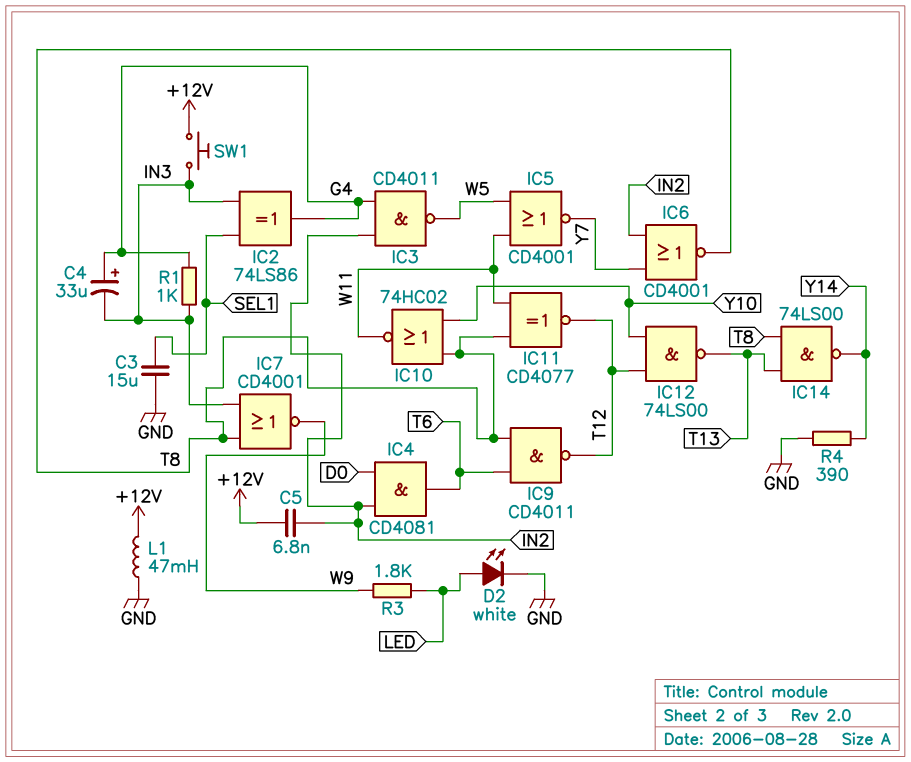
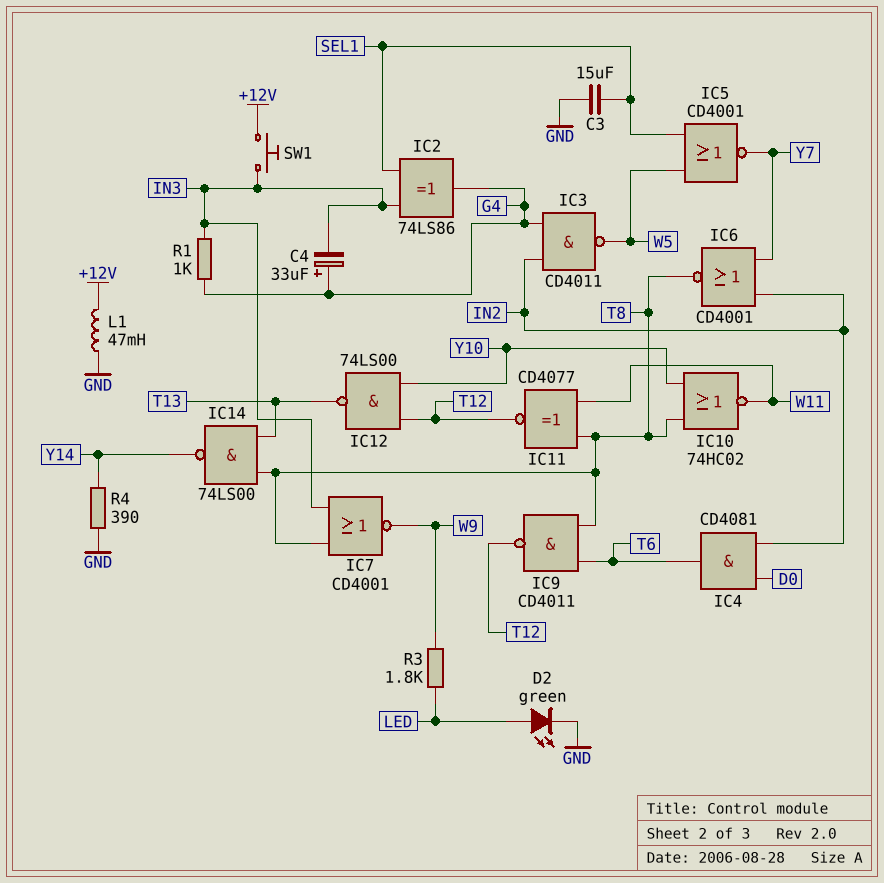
C5: 6.8nF (+12V, IN2) -> none
D2: LED white (A LED, K GND) -> LED green (A LED, K GND)
IC5: NOR CD4001 (in W5, in W11, out Y7) -> NOR CD4001 (in SEL1, in W5, out Y7)

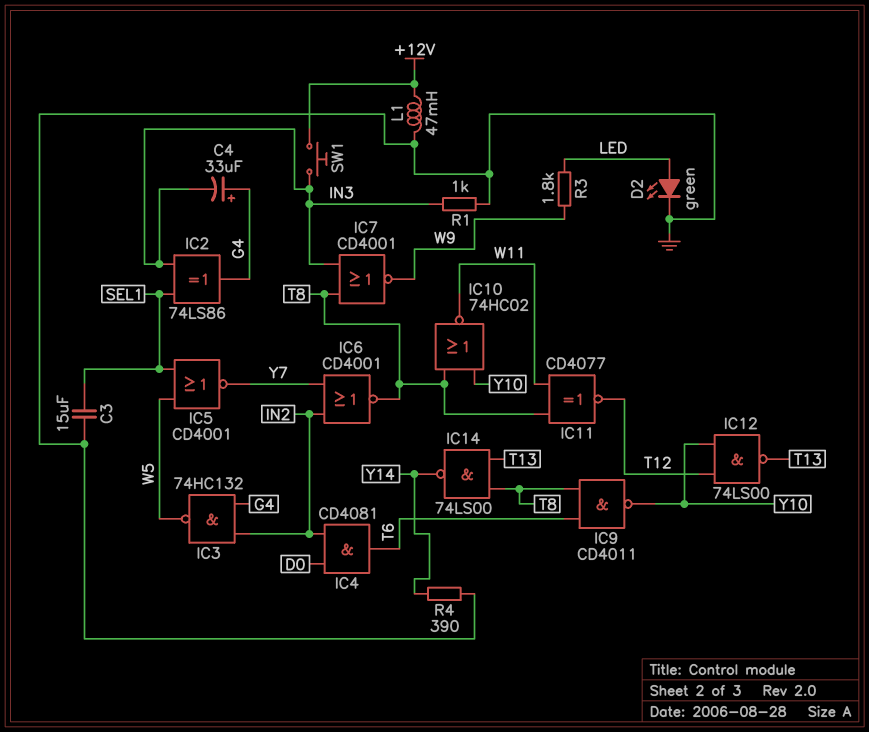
IC3: NAND CD4011 (in G4, in IN2, out W5) -> NAND 74HC132 (in G4, in IN2, out W5)
IC9: NAND CD4011 (in T6, in T8, out T12) -> NAND CD4011 (in T6, in T8, out Y10)
R1: 1k (G4, IN3) -> 1k (GND, IN3)

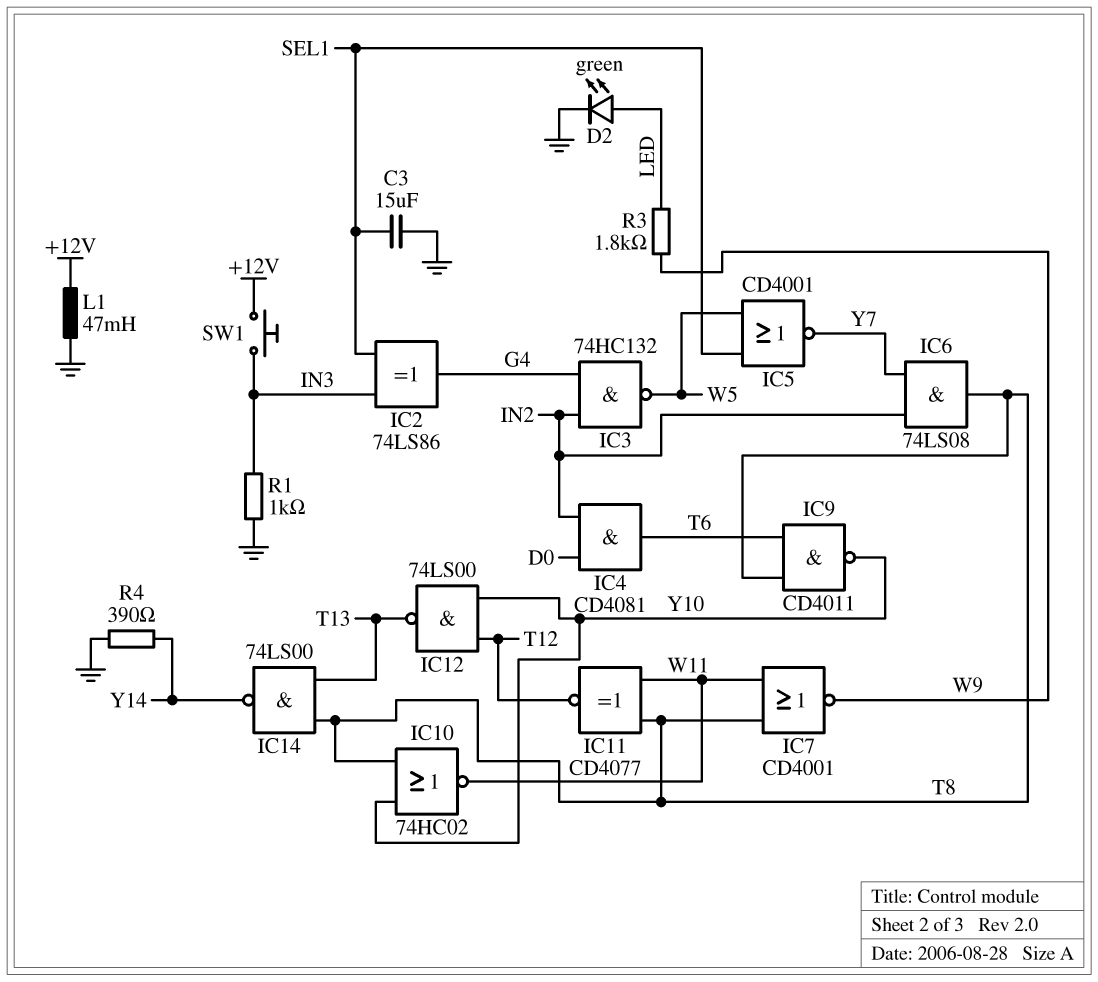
C4: 33uF (plus G4, minus IN3) -> none
IC6: NOR CD4001 (in IN2, in Y7, out T8) -> AND 74LS08 (in IN2, in Y7, out T8)
IC7: NOR CD4001 (in IN3, in T8, out W9) -> NOR CD4001 (in T8, in W11, out W9)

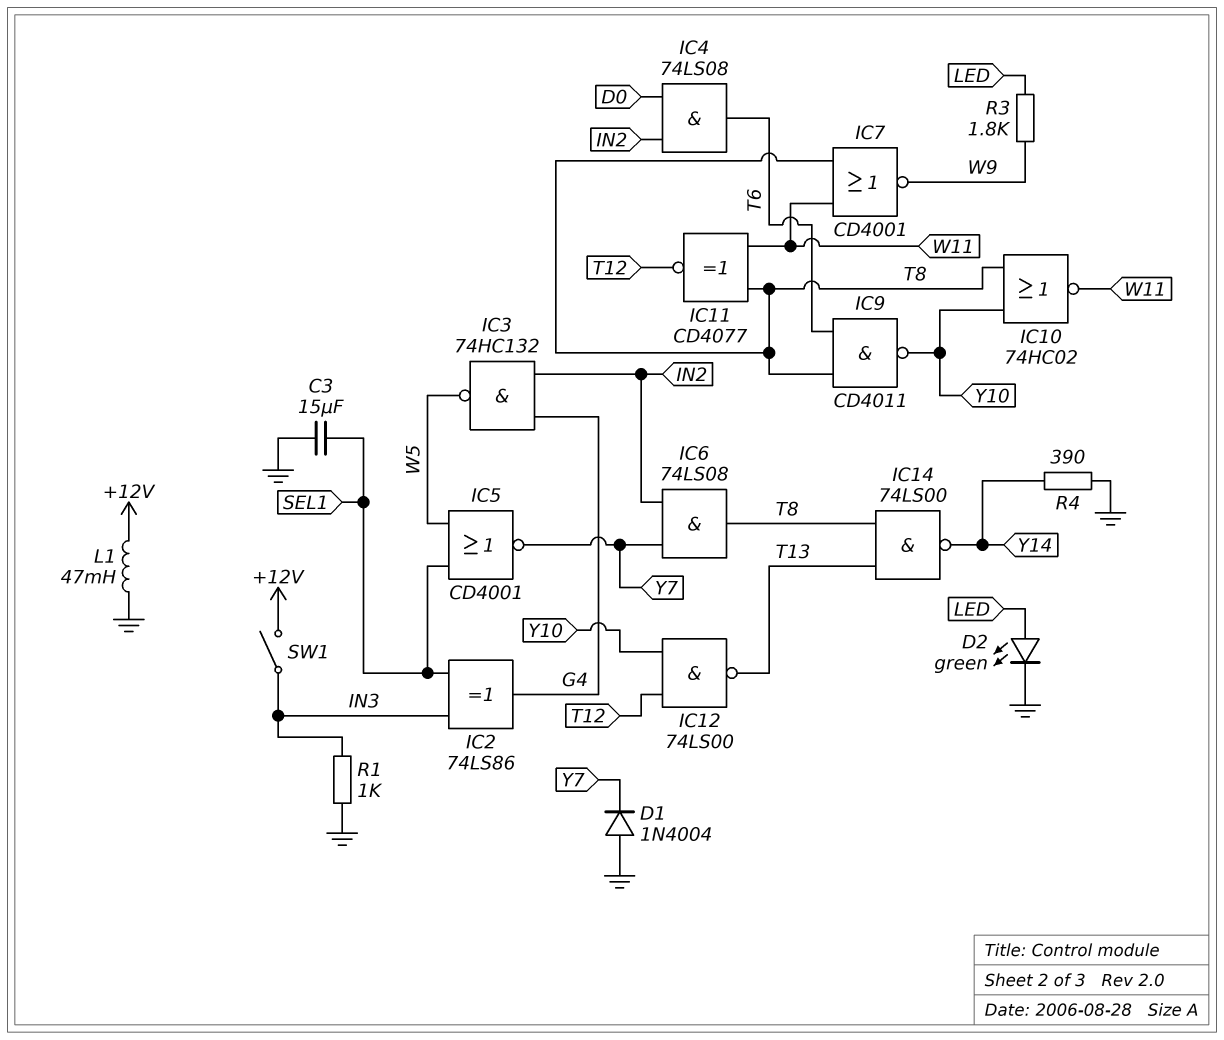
D1: none -> diode 1N4004 (A GND, K Y7)
IC4: AND CD4081 (in D0, in IN2, out T6) -> AND 74LS08 (in D0, in IN2, out T6)
SW1: button (+12V, IN3) -> switch (+12V, IN3)

